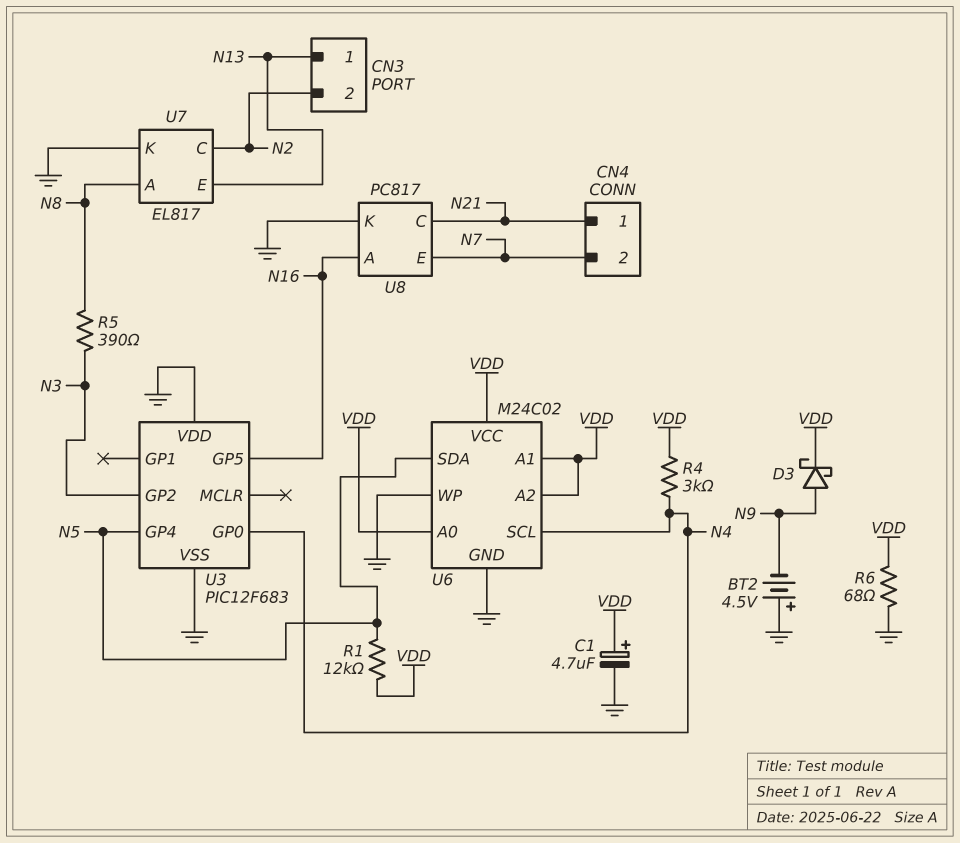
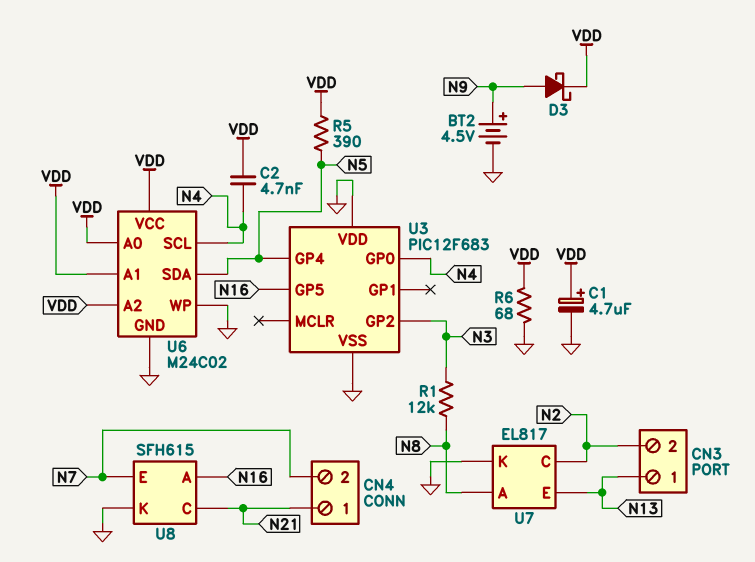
BT2: 4.5V (plus GND, minus N9) -> 4.5V (plus N9, minus GND)
C2: none -> 4.7nF (N4, VDD)
R1: 12k (N5, VDD) -> 12k (N3, N8)
R4: 3k (N4, VDD) -> none
R5: 390 (N3, N8) -> 390 (N5, VDD)
U8: PC817 -> SFH615

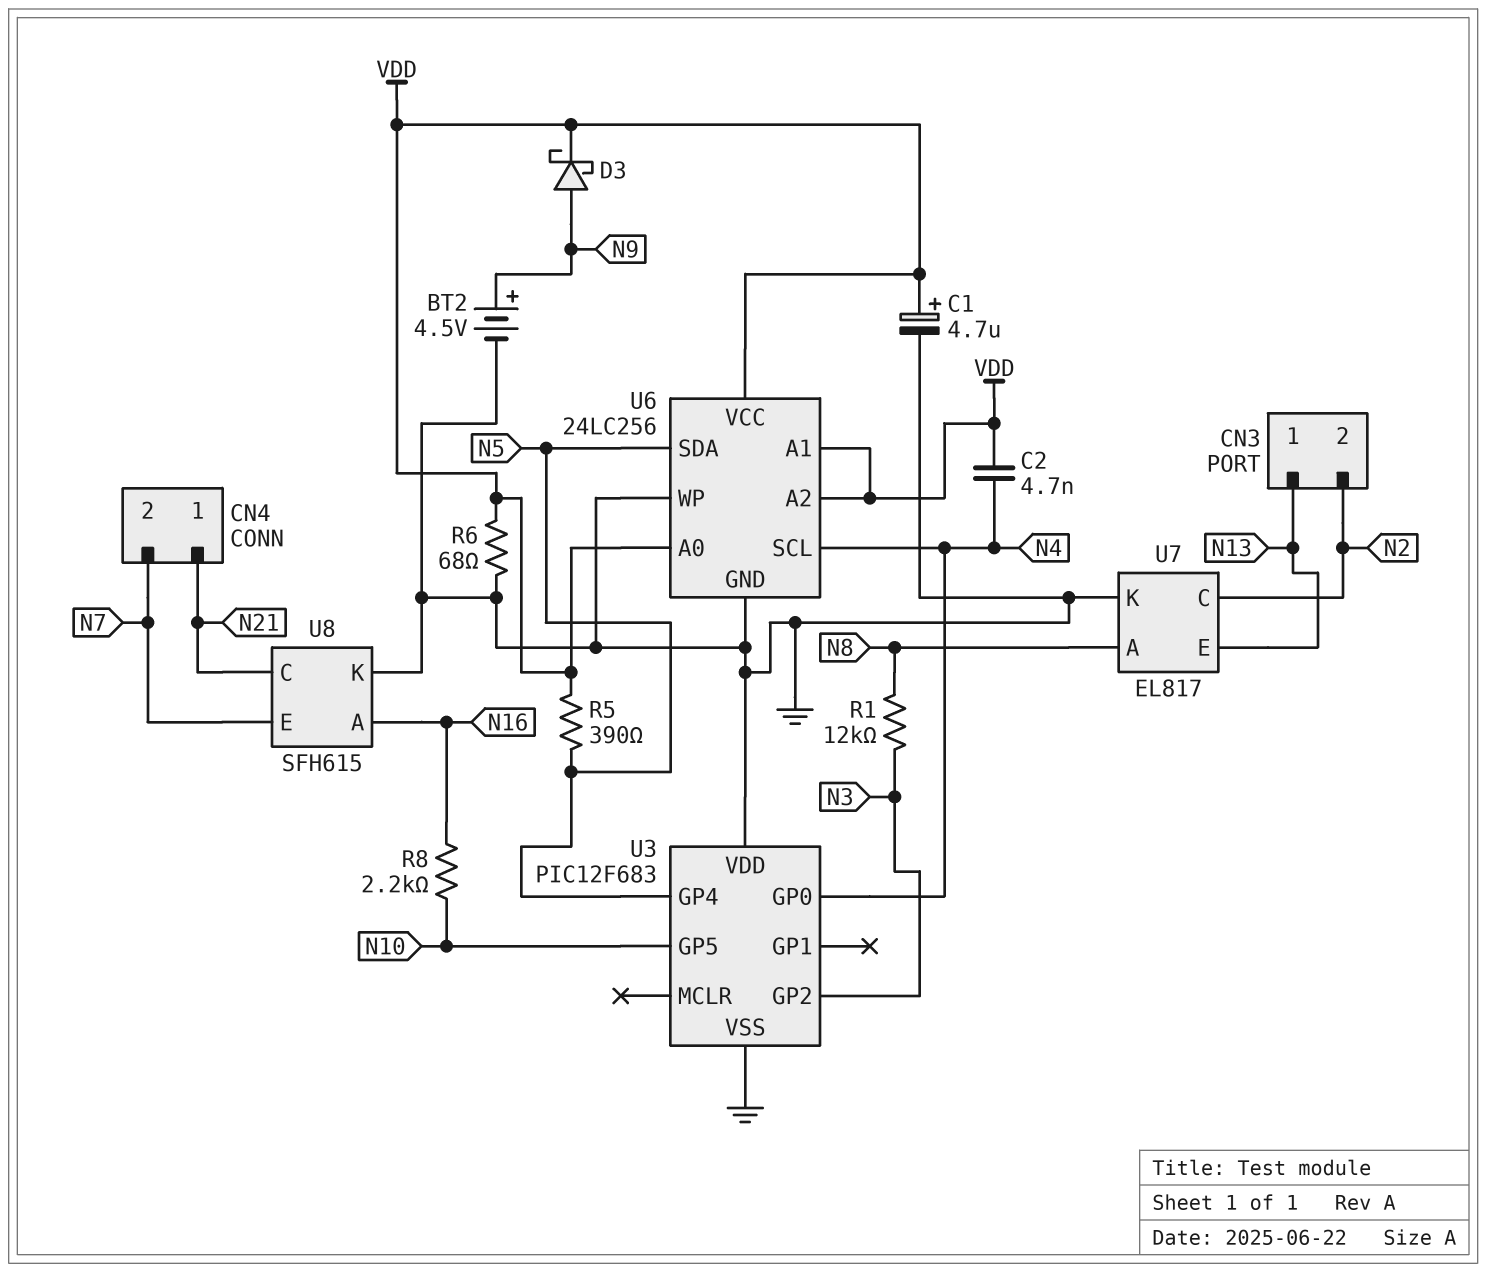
R8: none -> 2.2k (N10, N16)
U3 pin GP5: N16 -> N10
U6: M24C02 -> 24LC256

